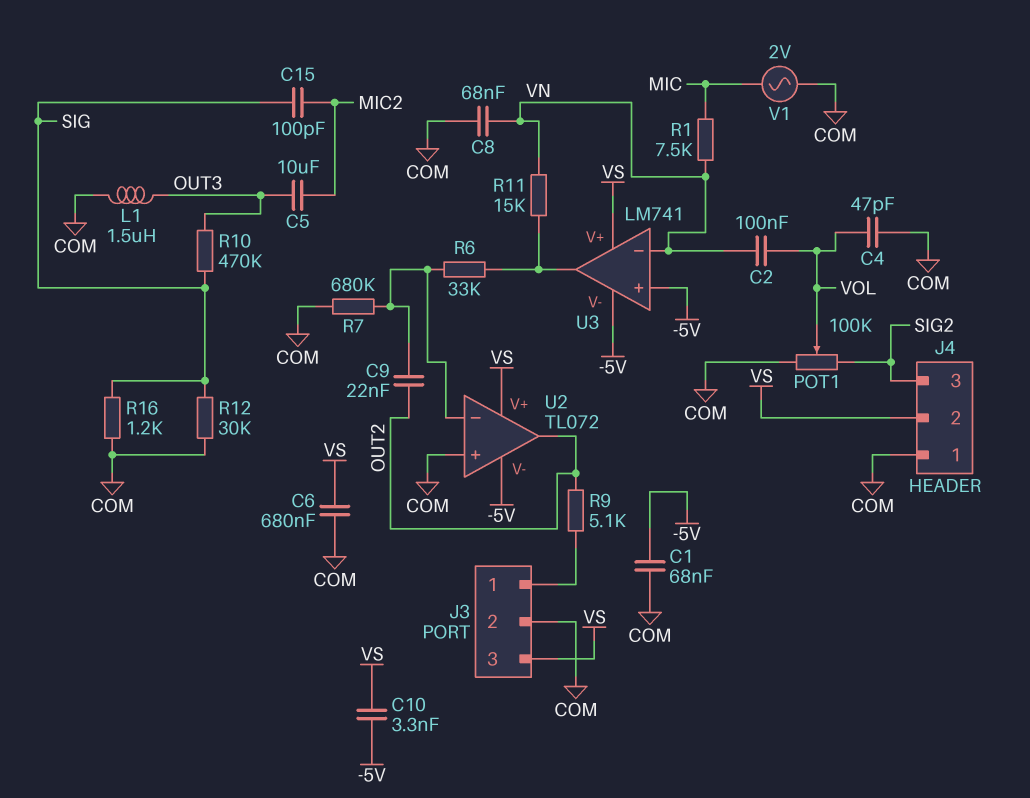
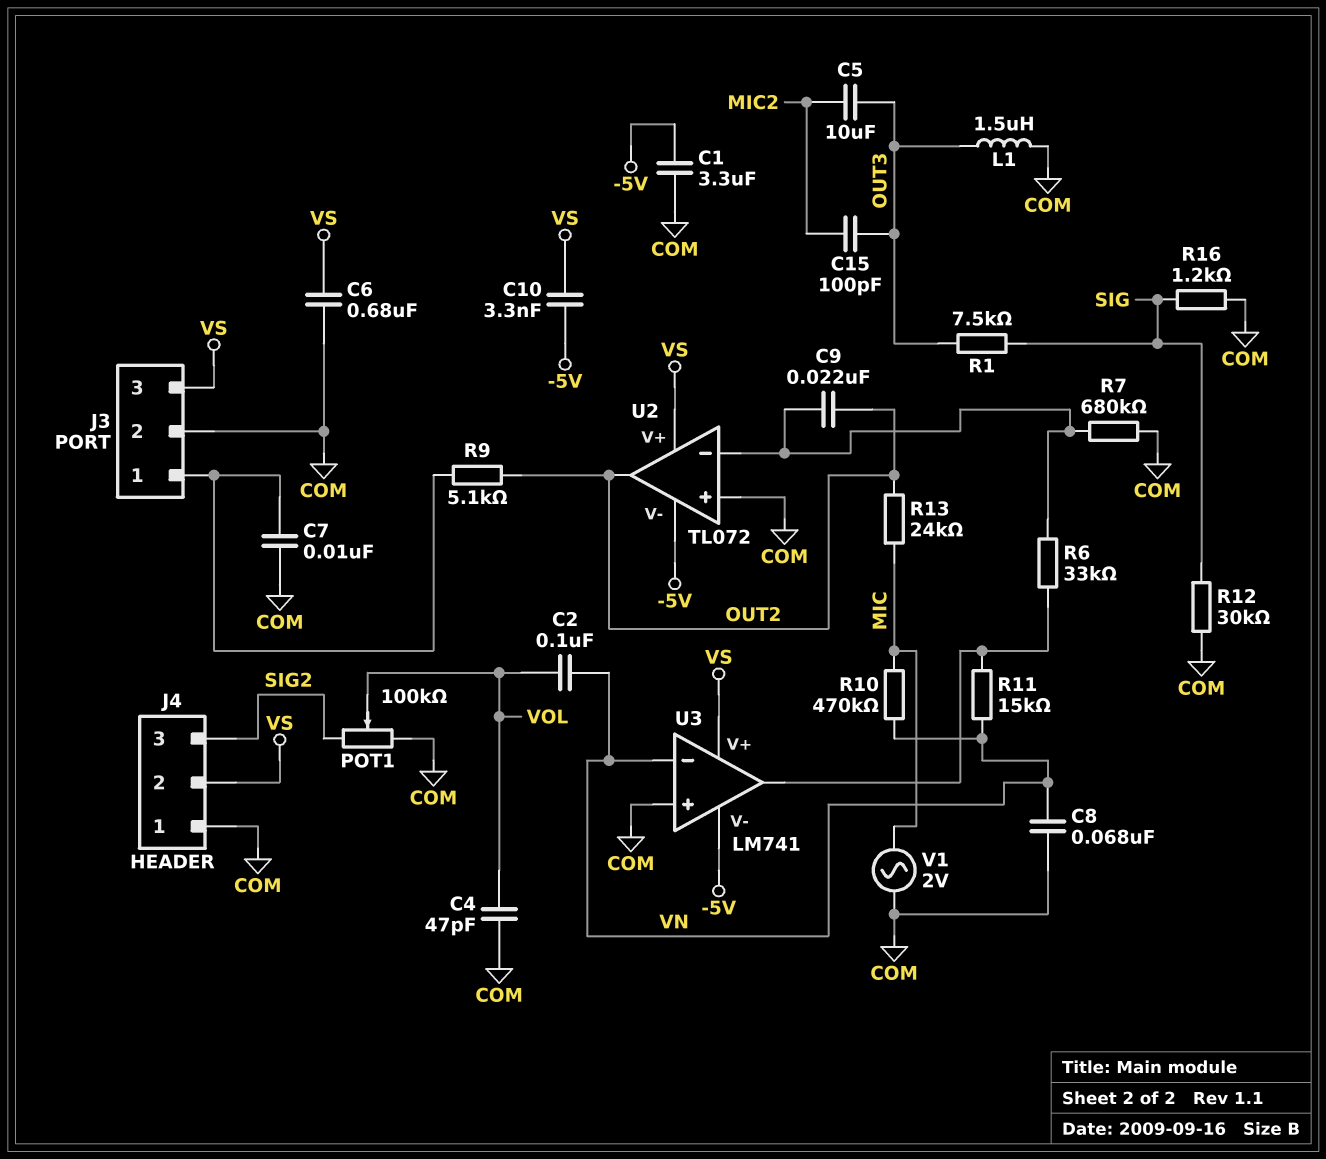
C1: 68nF (-5V, COM) -> 3.3uF (-5V, COM)
C7: none -> 10nF (COM, J3/1)
C15: 100pF (MIC2, SIG) -> 100pF (MIC2, OUT3)
R1: 7.5k (MIC, VN) -> 7.5k (OUT3, SIG)
R10: 470k (OUT3, SIG) -> 470k (MIC, VN)
R13: none -> 24k (MIC, OUT2)
U3 pin in+: -5V -> COM

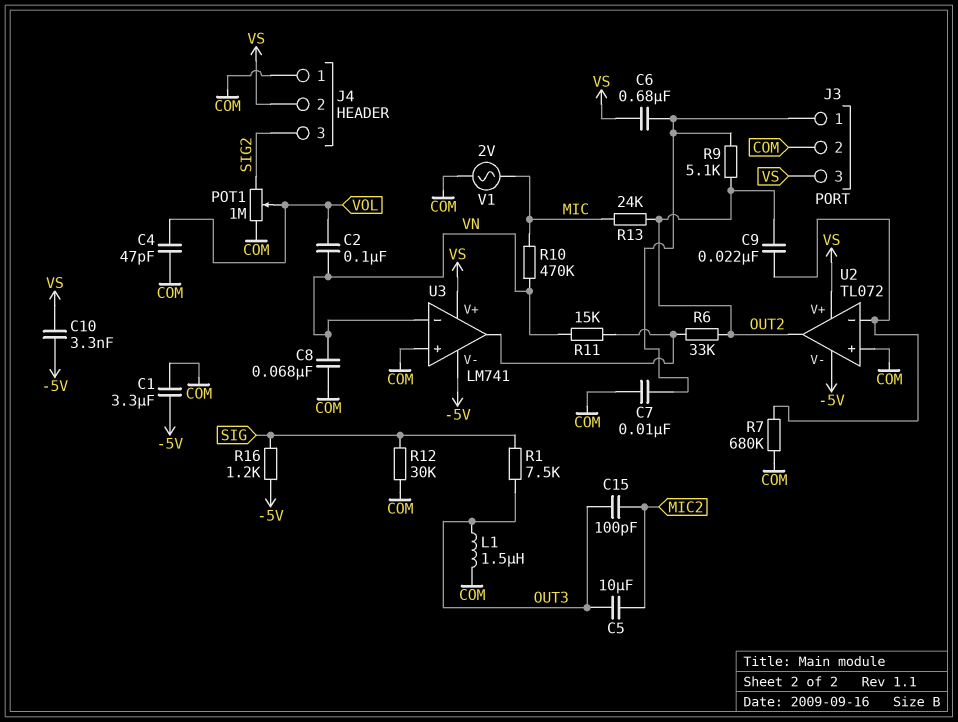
C6: 680nF (COM, VS) -> 680nF (J3/1, VS)
POT1: 100k (COM, SIG2, wiper VOL) -> 1M (COM, SIG2, wiper VOL)
R6: 33k (U2/in-, U3/out) -> 33k (OUT2, U3/out)
R16: 1.2k (COM, SIG) -> 1.2k (-5V, SIG)

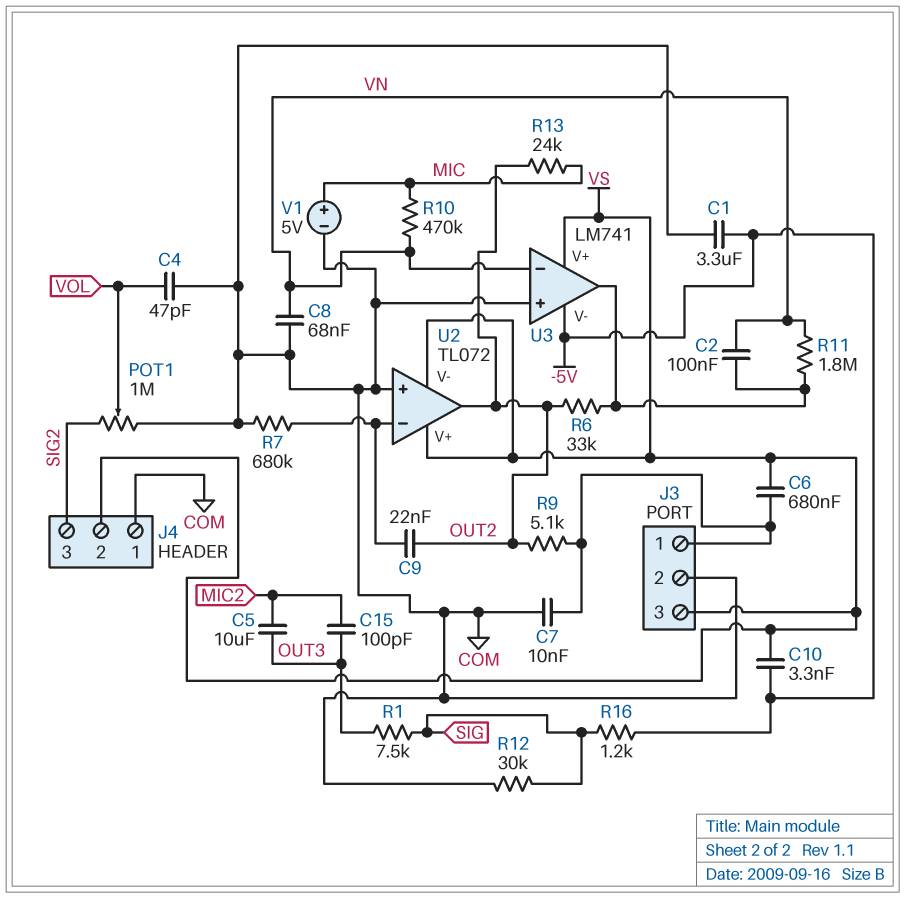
C2: 100nF (VN, VOL) -> 100nF (U3/out, VN)
L1: 1.5uH (COM, OUT3) -> none
R11: 15k (U3/out, VN) -> 1.8M (U3/out, VN)
U2 pin V-: -5V -> VS
V1: AC 2V (COM, MIC) -> 5V (plus MIC, minus COM)

